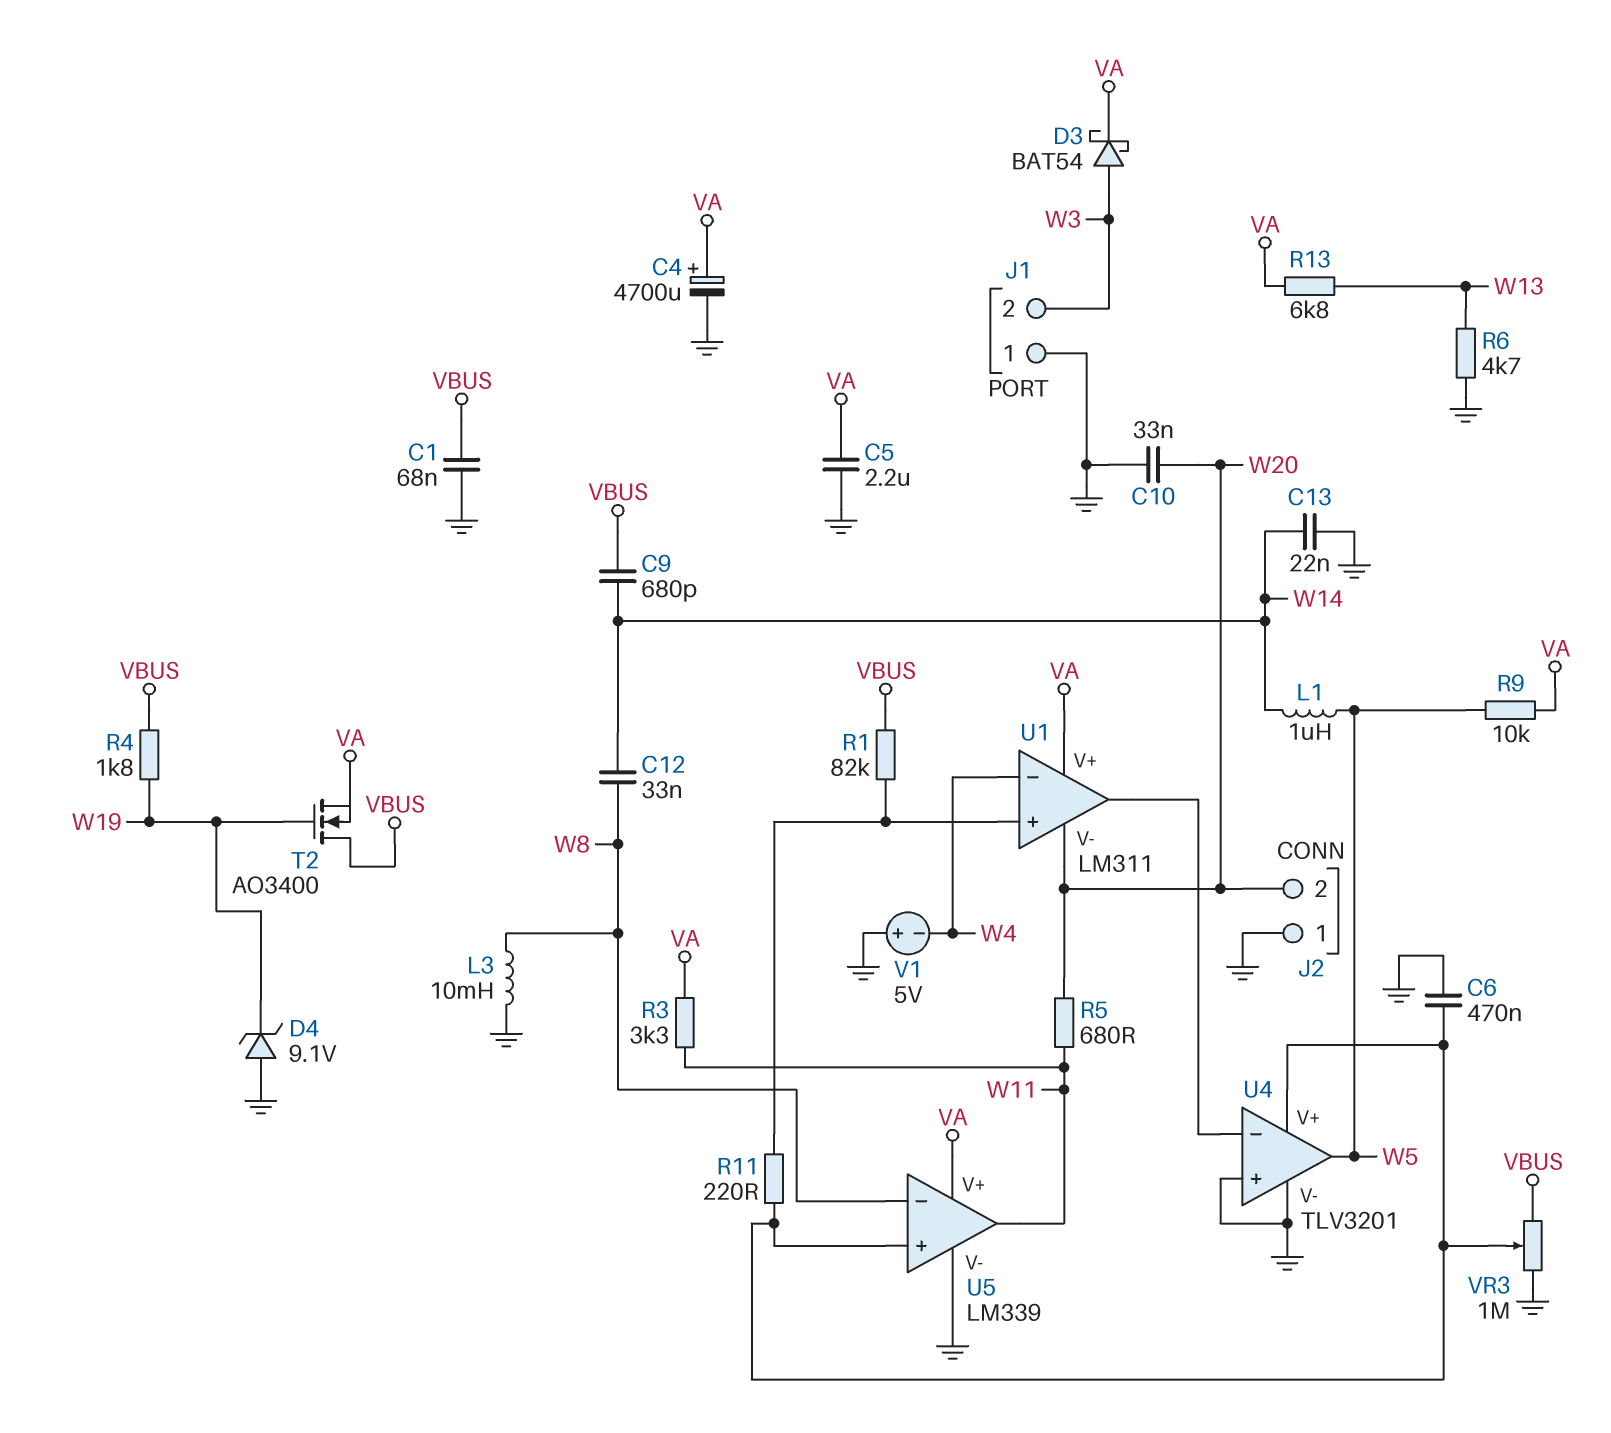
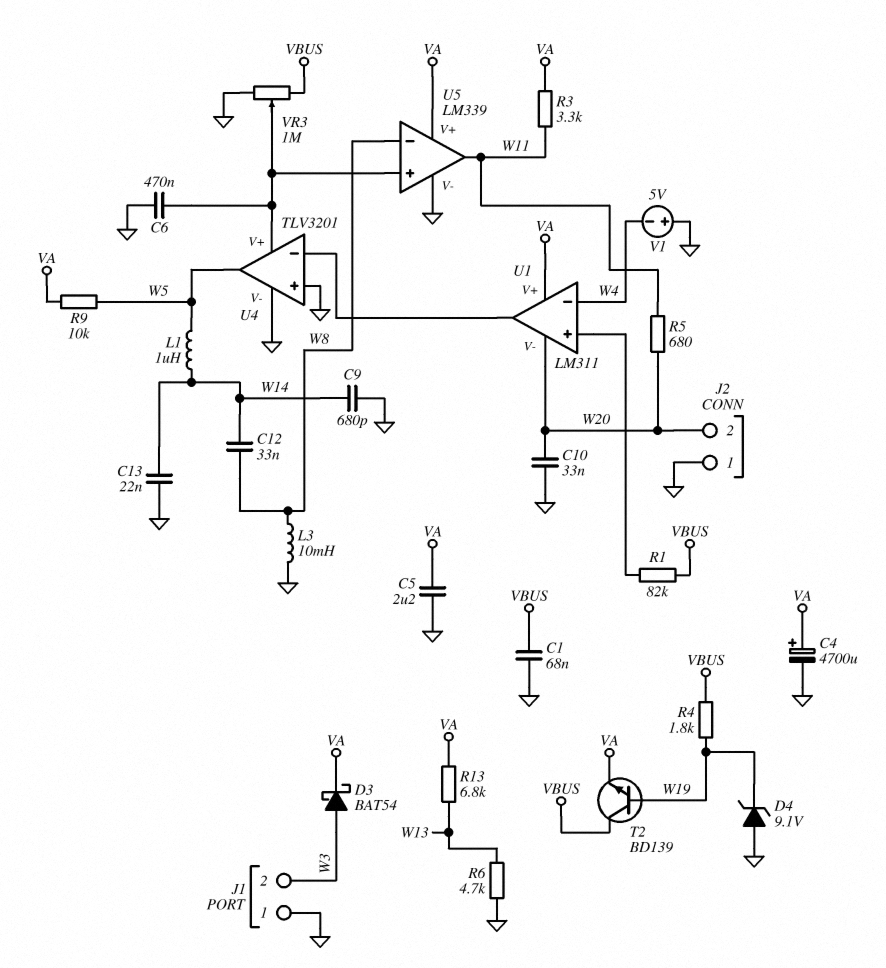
C9: 680pF (VBUS, W14) -> 680pF (GND, W14)
R11: 220 (U1/in+, U4/V+) -> none
T2: NMOS AO3400 (G W19, D VBUS, S VA) -> NPN BD139 (B W19, C VBUS, E VA)

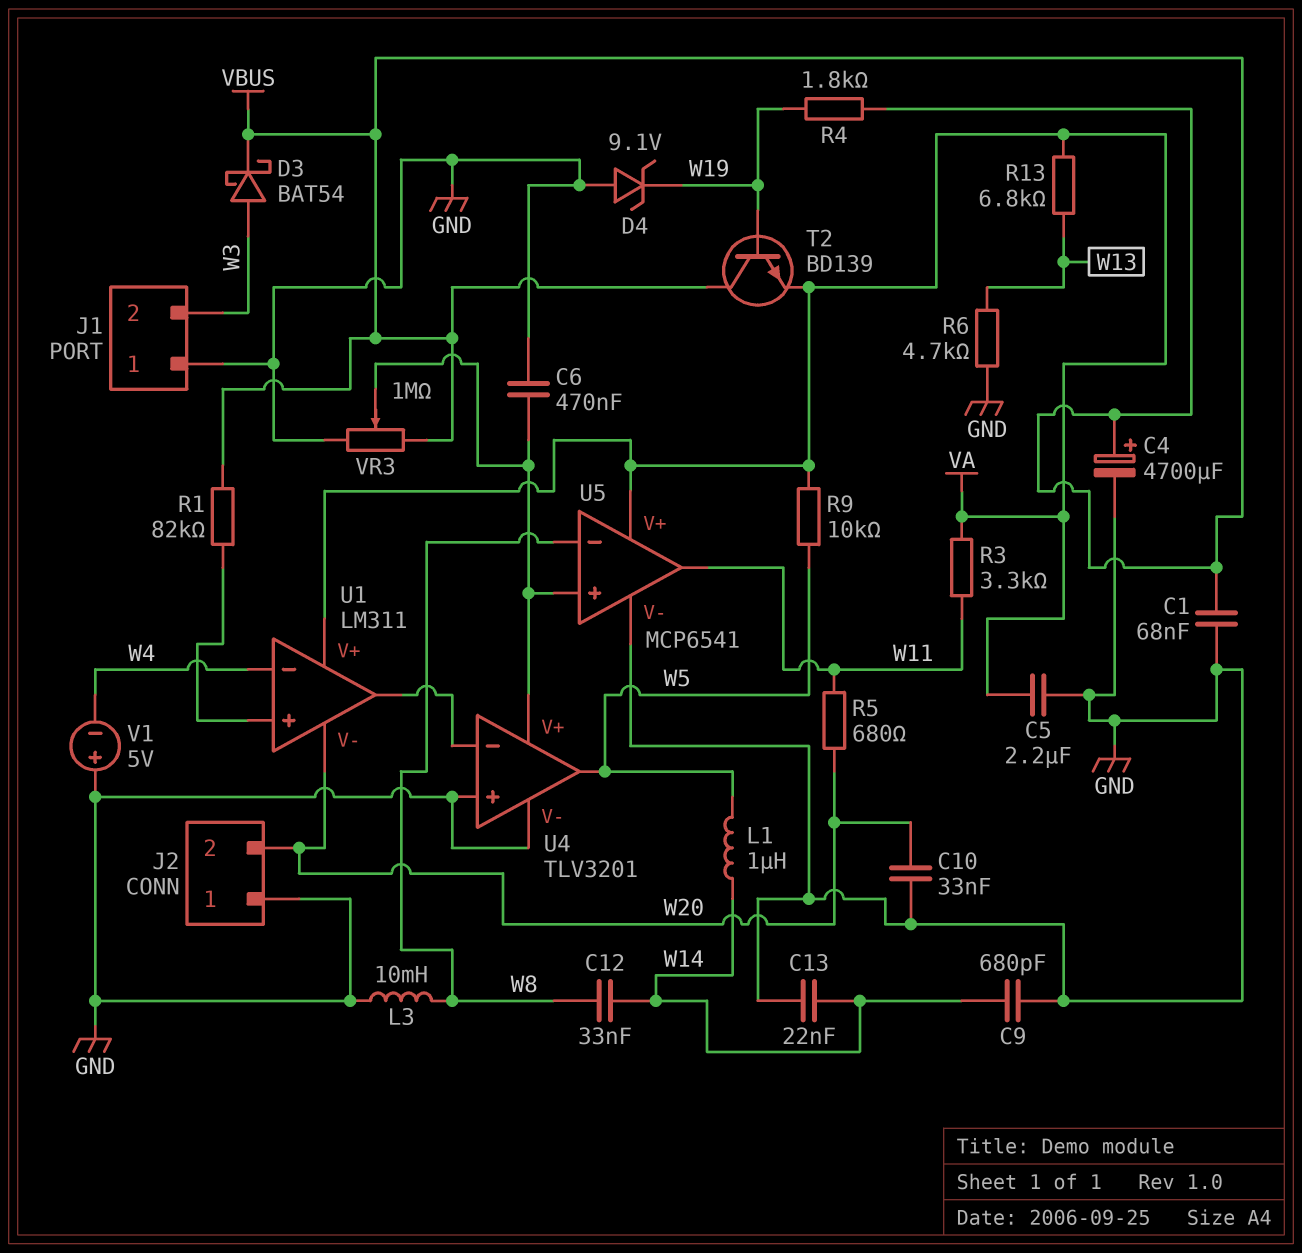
C4: 4700uF (plus VA, minus GND) -> 4700uF (plus VBUS, minus GND)
D3: schottky BAT54 (A W3, K VA) -> schottky BAT54 (A W3, K VBUS)
U5: LM339 -> MCP6541

